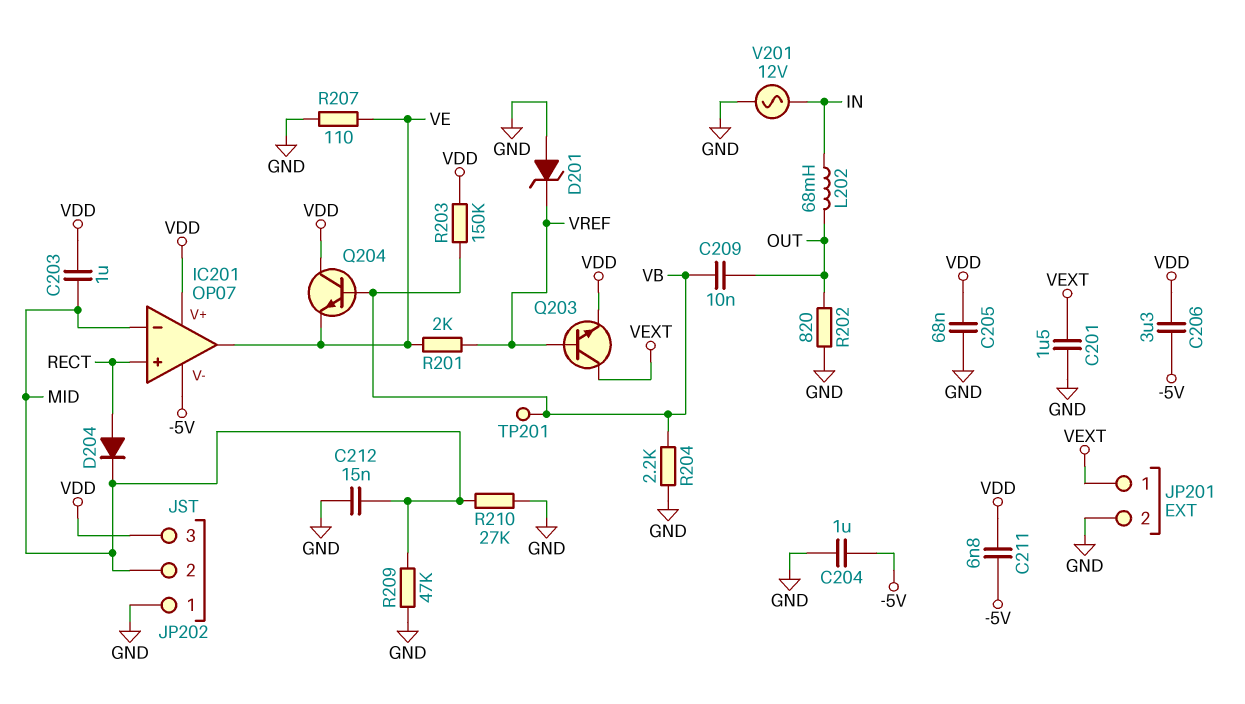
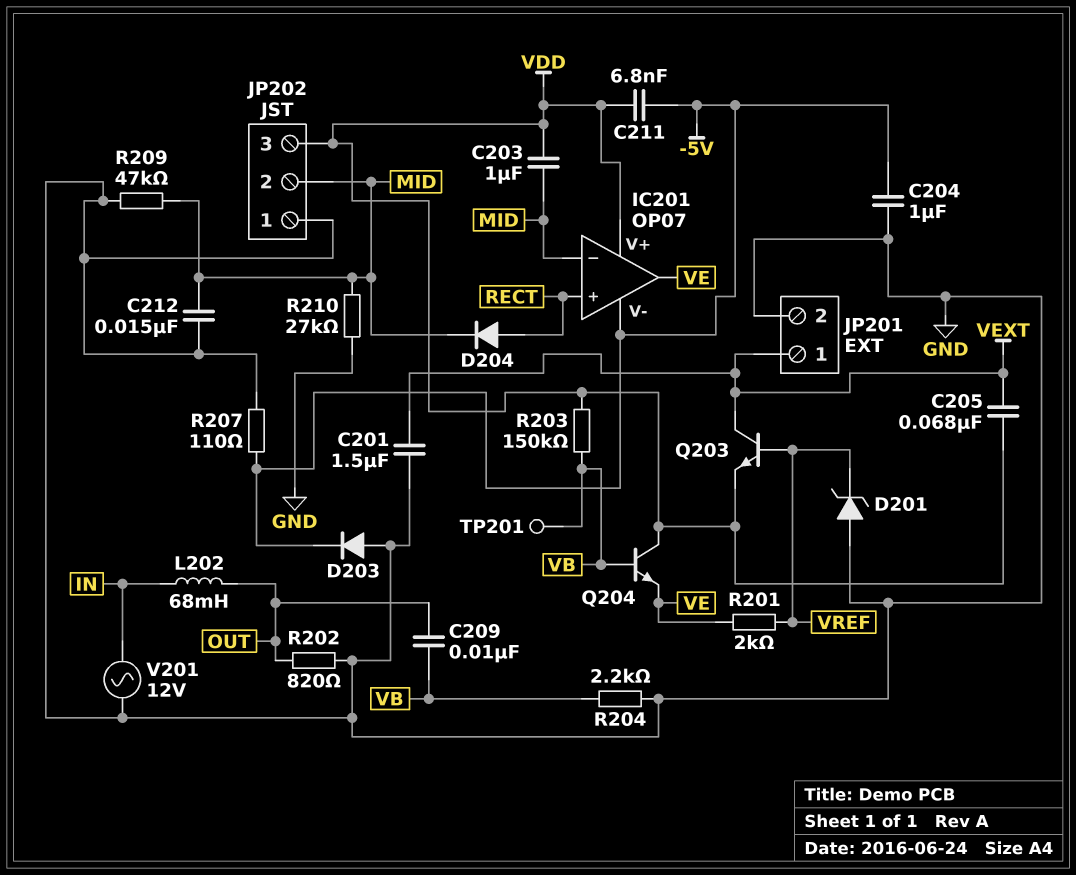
C205: 68nF (GND, VDD) -> 68nF (VDD, VEXT)
C206: 3.3uF (-5V, VDD) -> none
D203: none -> diode (A GND, K -5V)
R207: 110 (GND, VE) -> 110 (-5V, GND)

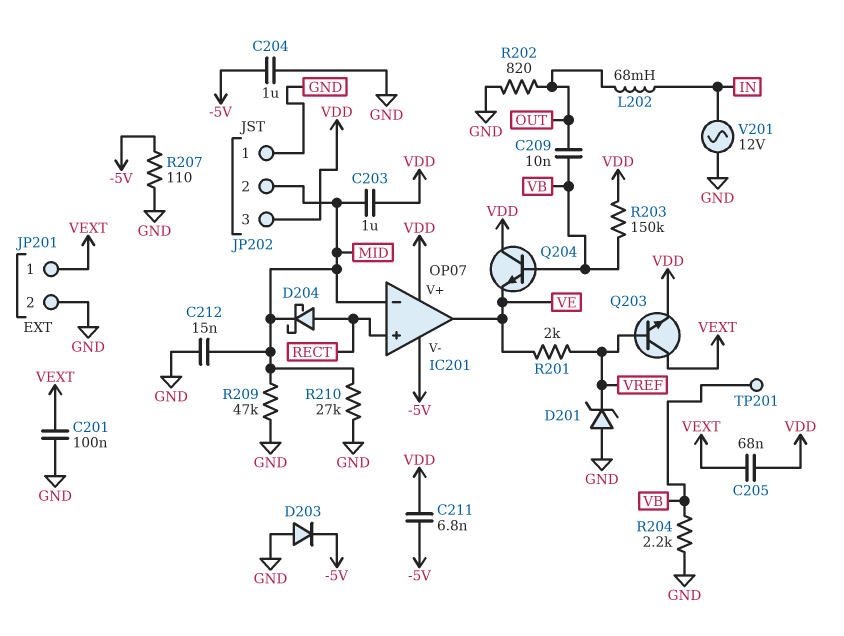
C201: 1.5uF (GND, VEXT) -> 100nF (GND, VEXT)
D204: diode (A RECT, K MID) -> schottky (A RECT, K MID)

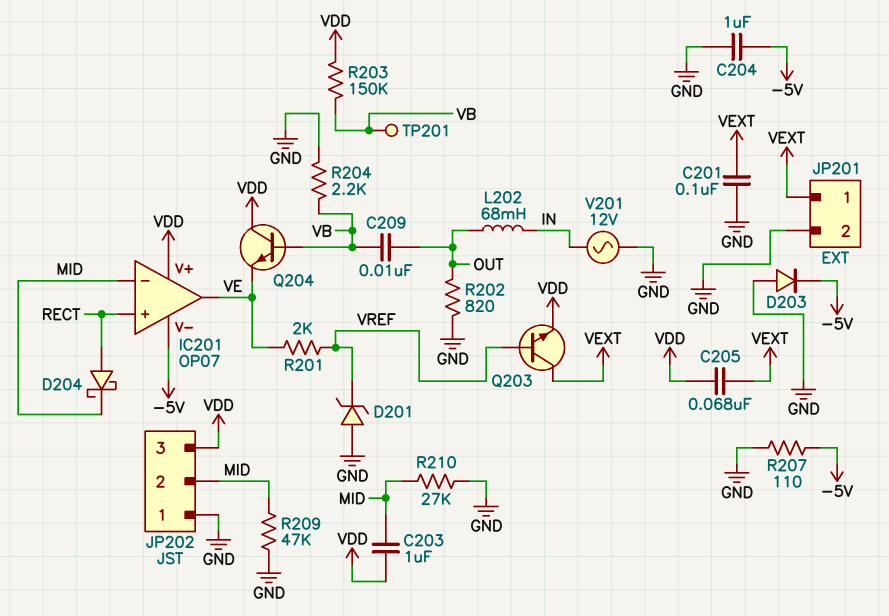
C211: 6.8nF (-5V, VDD) -> none
C212: 15nF (GND, MID) -> none

